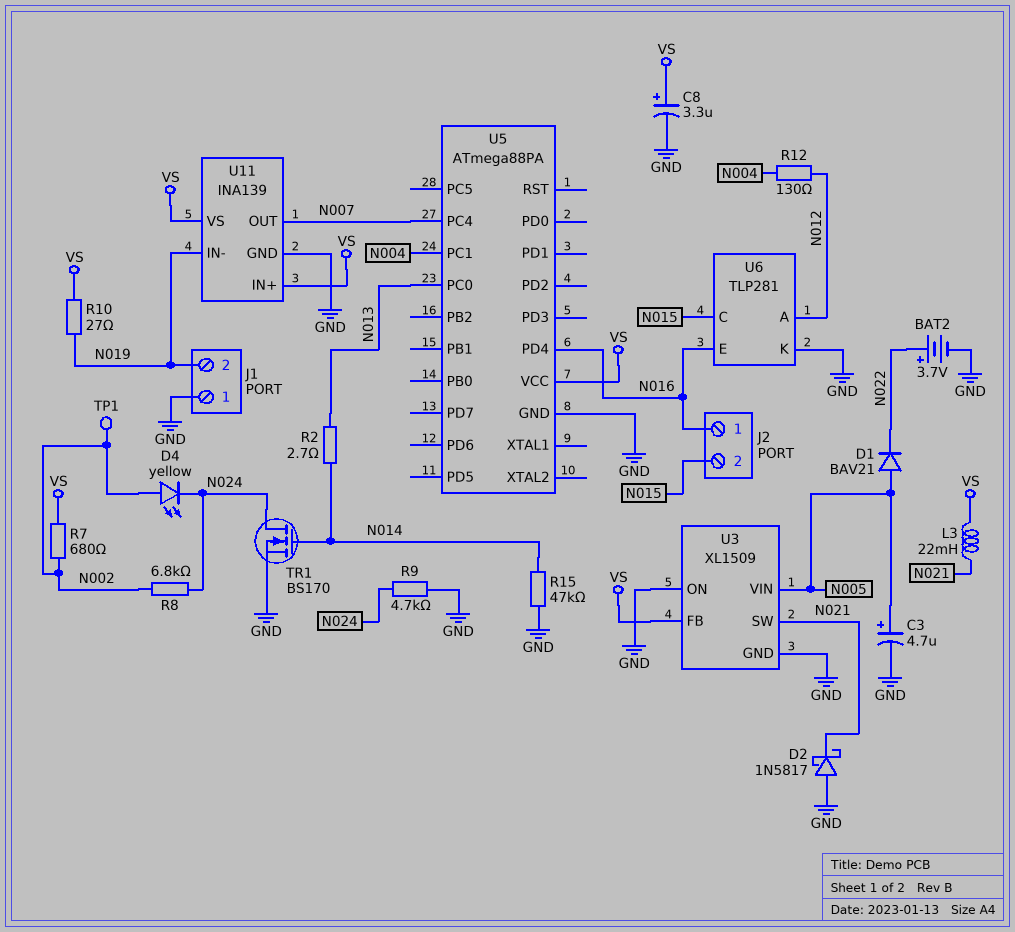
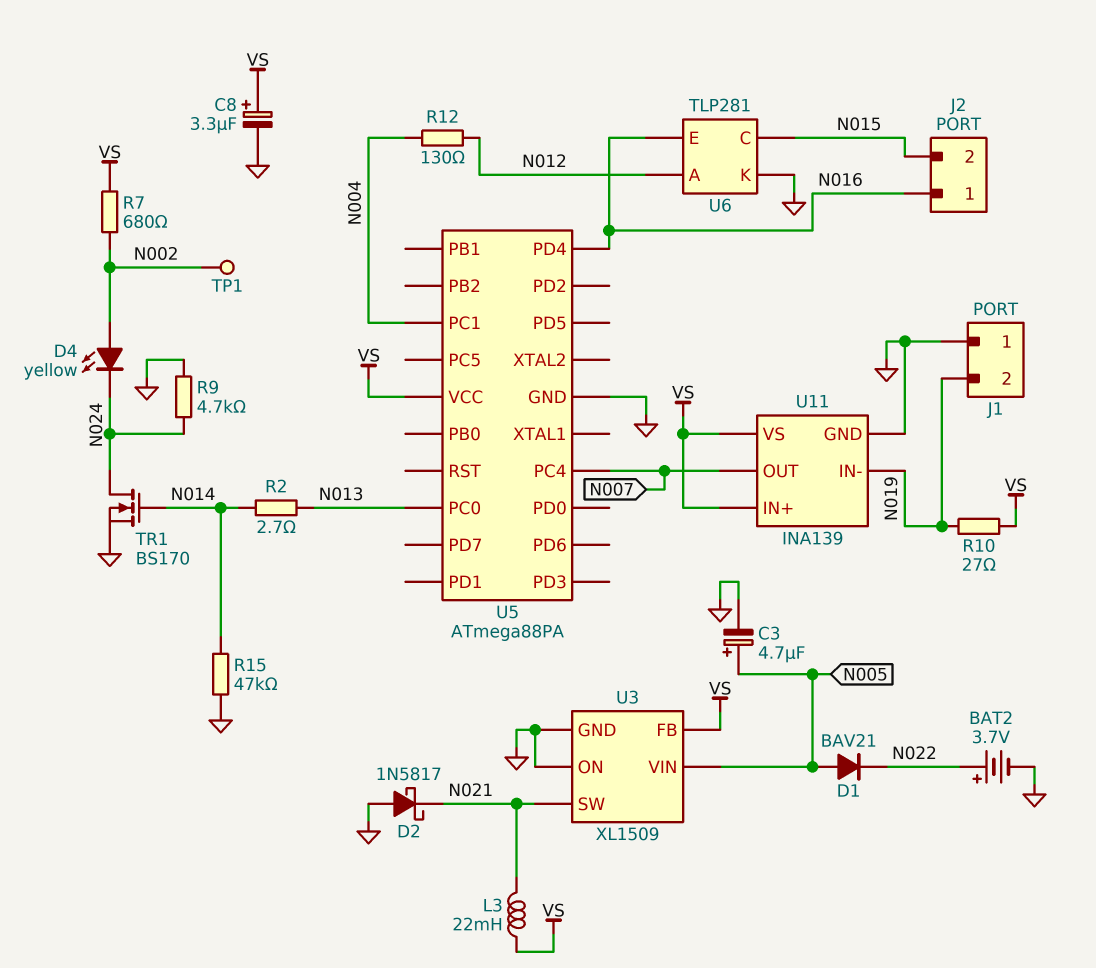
R8: 6.8k (N002, N024) -> none

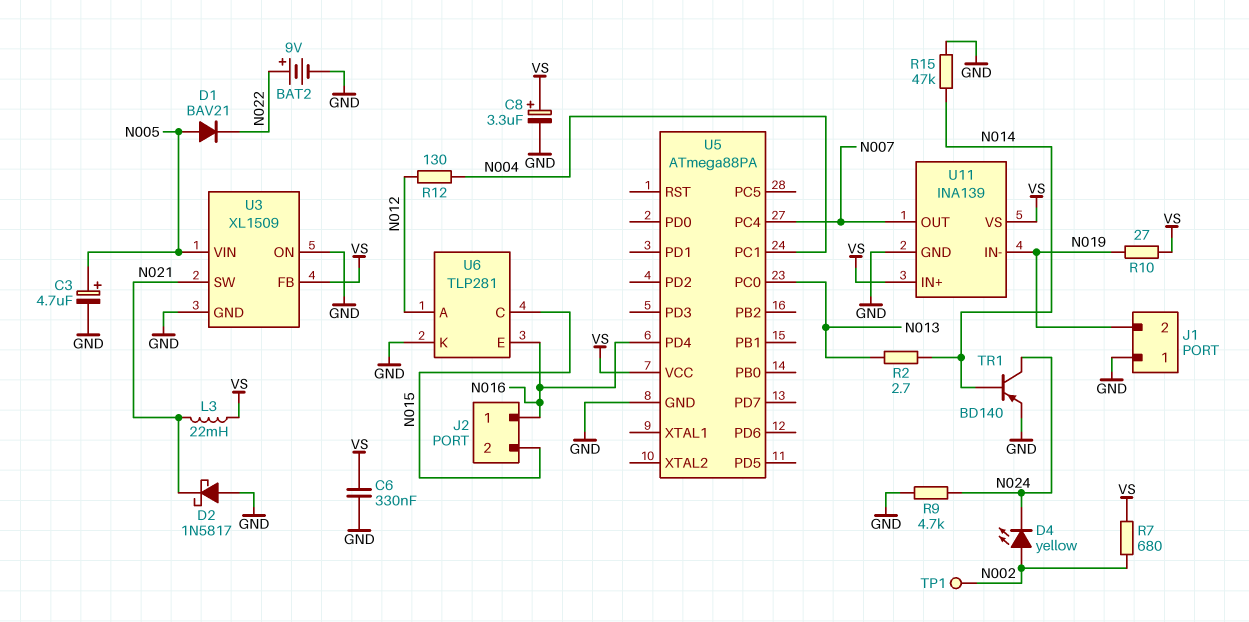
BAT2: 3.7V (plus N022, minus GND) -> 9V (plus N022, minus GND)
C6: none -> 330nF (GND, VS)
TR1: NMOS BS170 (G N014, D N024, S GND) -> PNP BD140 (B N014, C N024, E GND)

